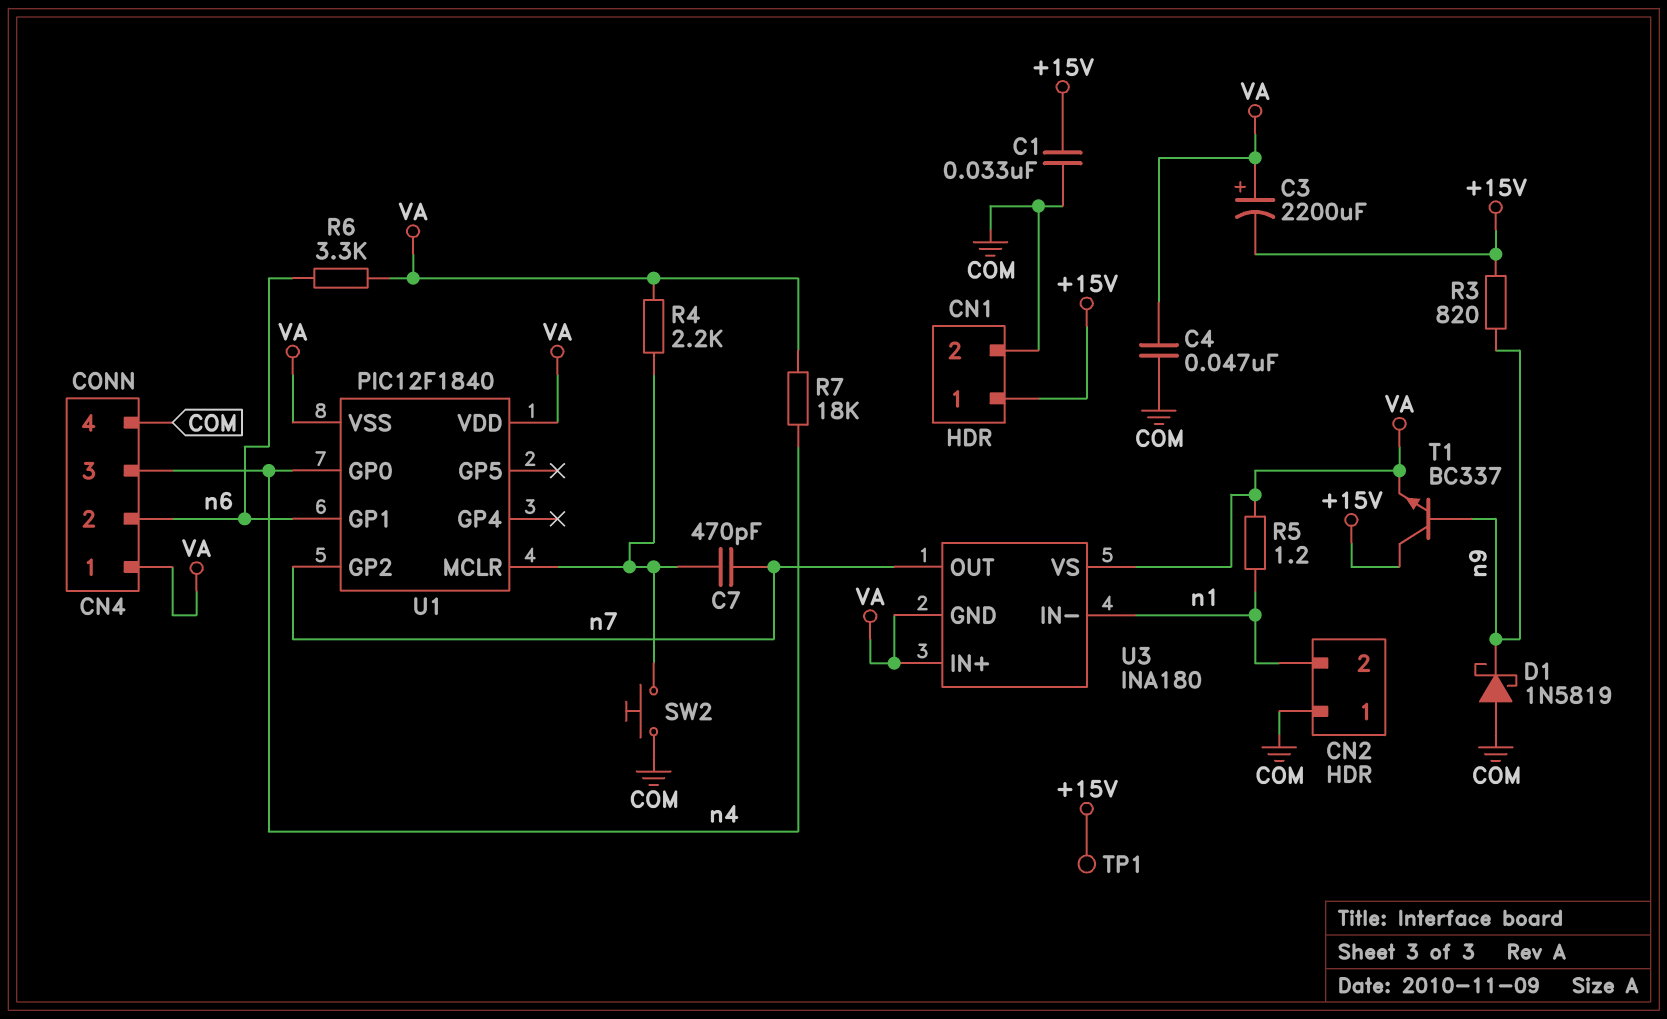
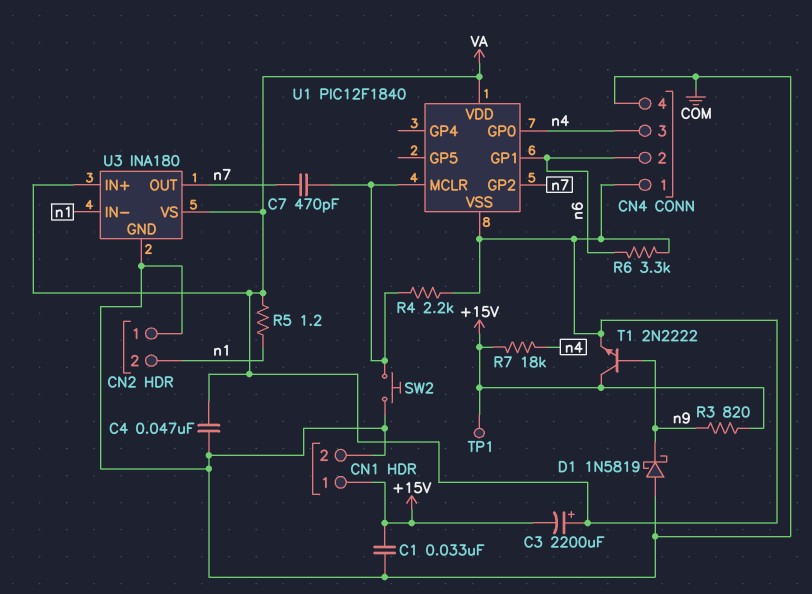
R7: 18k (VA, n4) -> 18k (+15V, n4)
T1: NPN BC337 (B n9, C +15V, E VA) -> NPN 2N2222 (B n9, C +15V, E VA)
U3 pin GND: VA -> COM

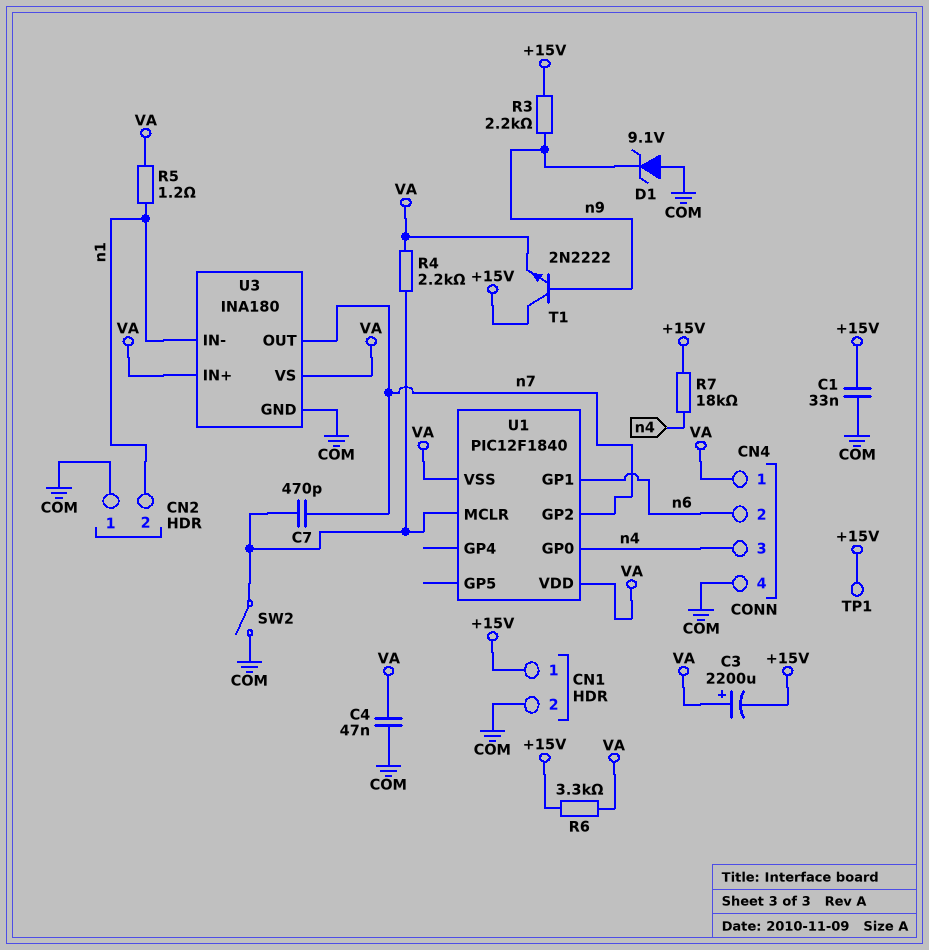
D1: schottky 1N5819 (A COM, K n9) -> zener 9.1V (A COM, K n9)
R3: 820 (+15V, n9) -> 2.2k (+15V, n9)
R6: 3.3k (VA, n6) -> 3.3k (+15V, VA)
SW2: button (COM, U1/MCLR) -> switch (COM, U1/MCLR)

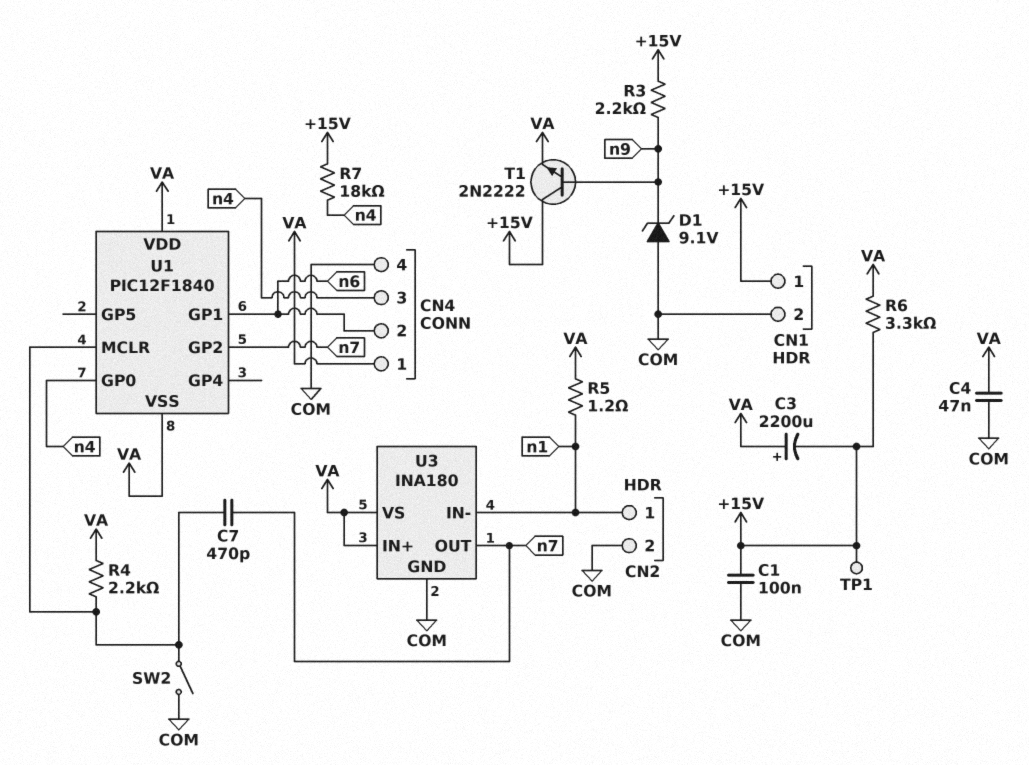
C1: 33nF (+15V, COM) -> 100nF (+15V, COM)
CN2 pin 1: COM -> n1
CN2 pin 2: n1 -> COM

